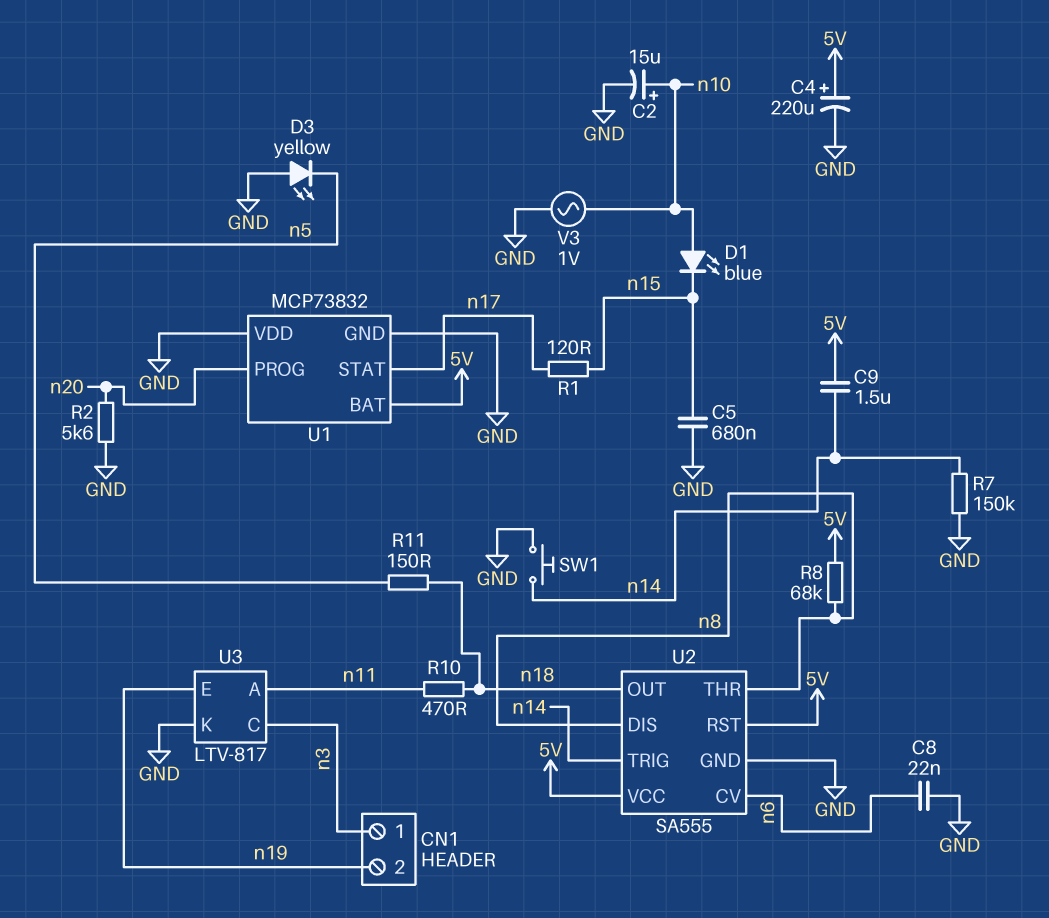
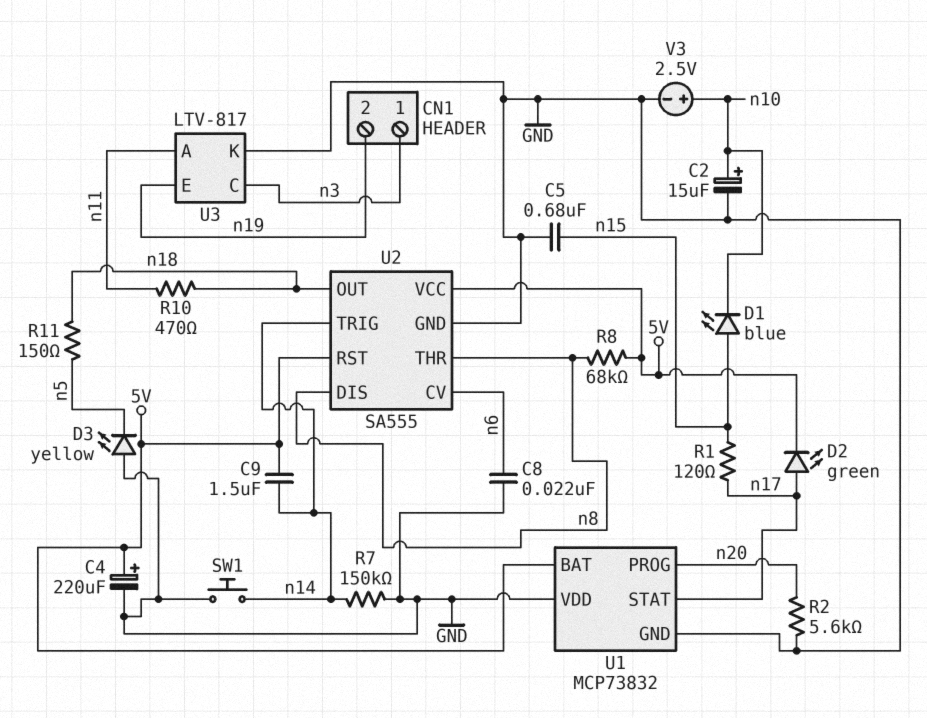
D1: LED blue (A n10, K n15) -> LED blue (A n15, K n10)
D2: none -> LED green (A n17, K 5V)
V3: AC 1V (GND, n10) -> 2.5V (plus n10, minus GND)

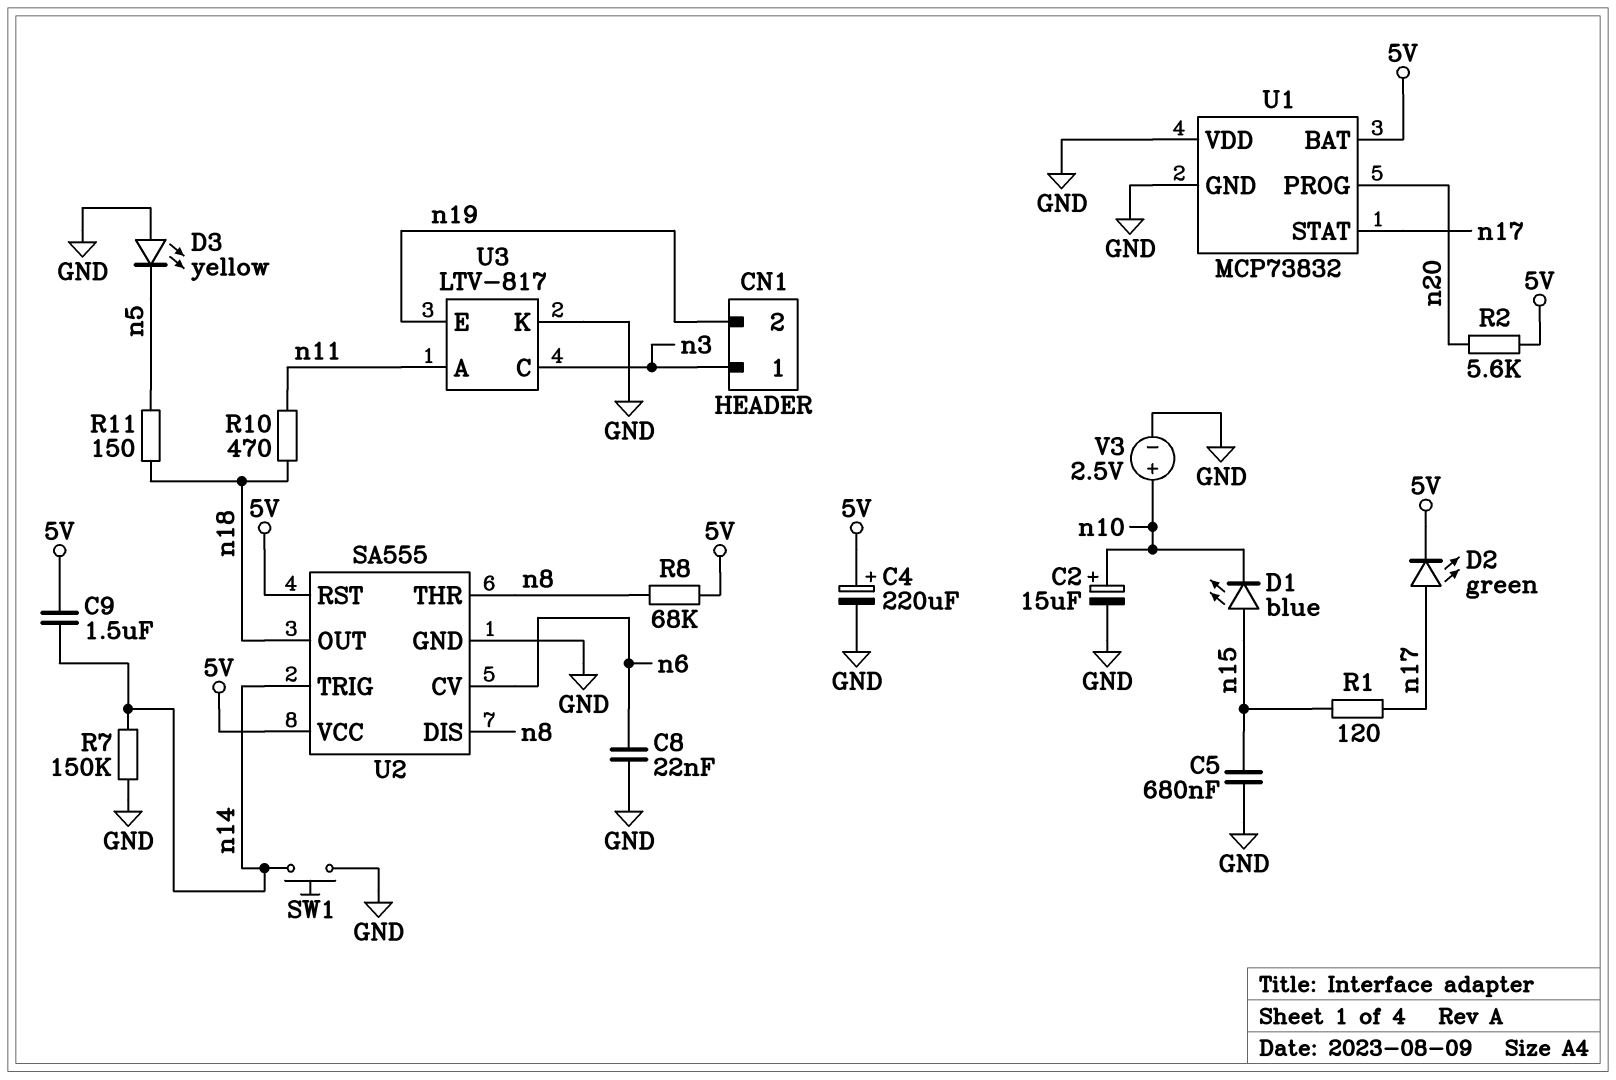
R2: 5.6k (GND, n20) -> 5.6k (5V, n20)

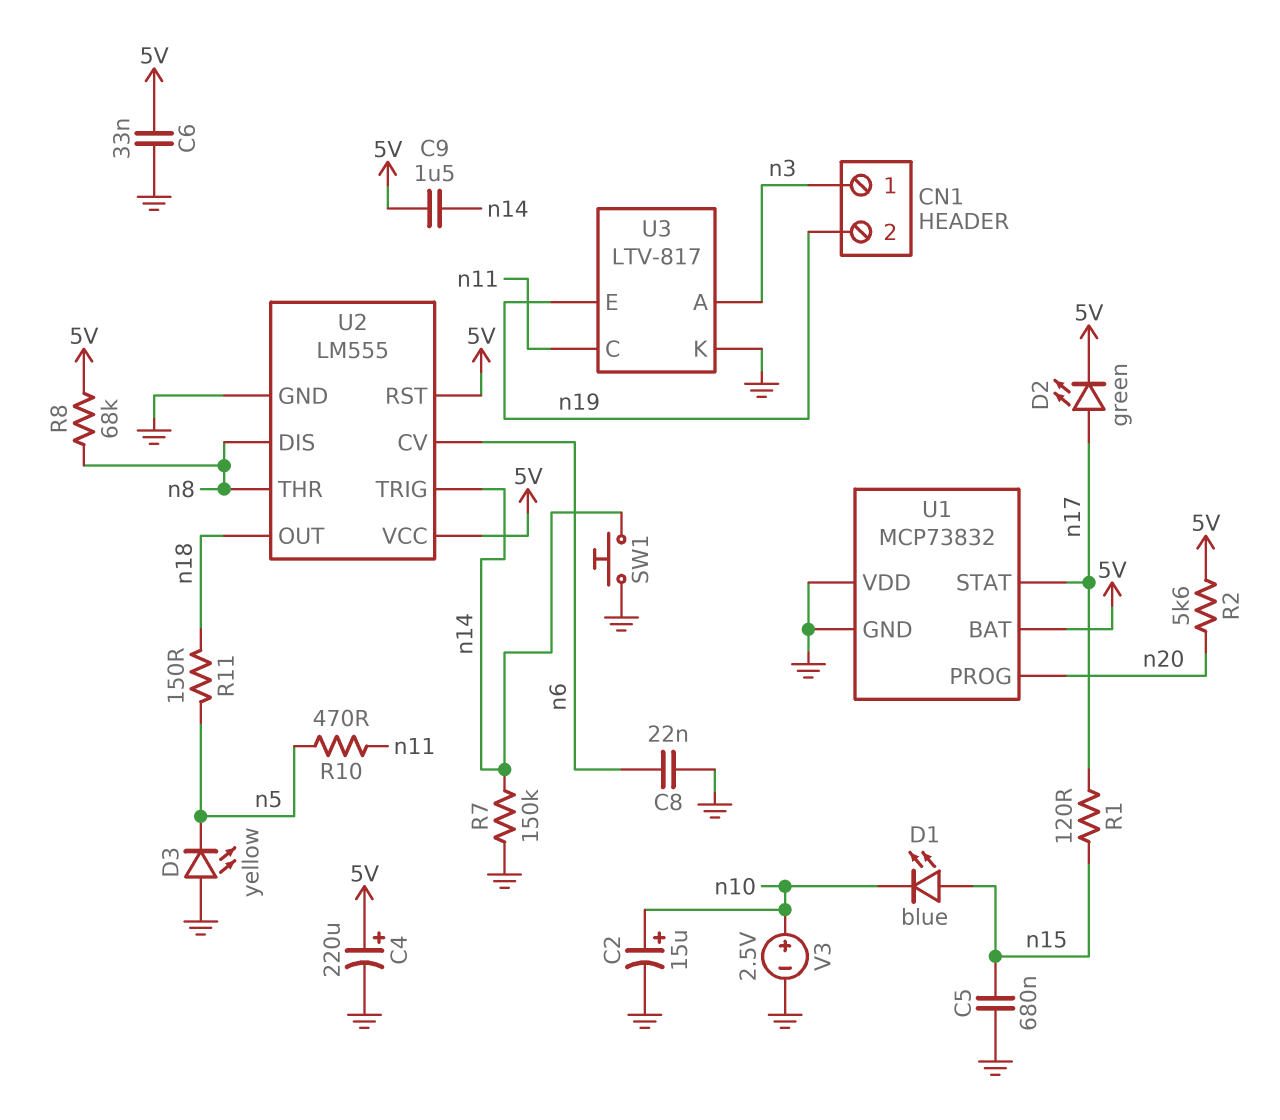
C6: none -> 33nF (5V, GND)
R10: 470 (n11, n18) -> 470 (n5, n11)
U2: SA555 -> LM555
U3 pin A: n11 -> n3
U3 pin C: n3 -> n11

